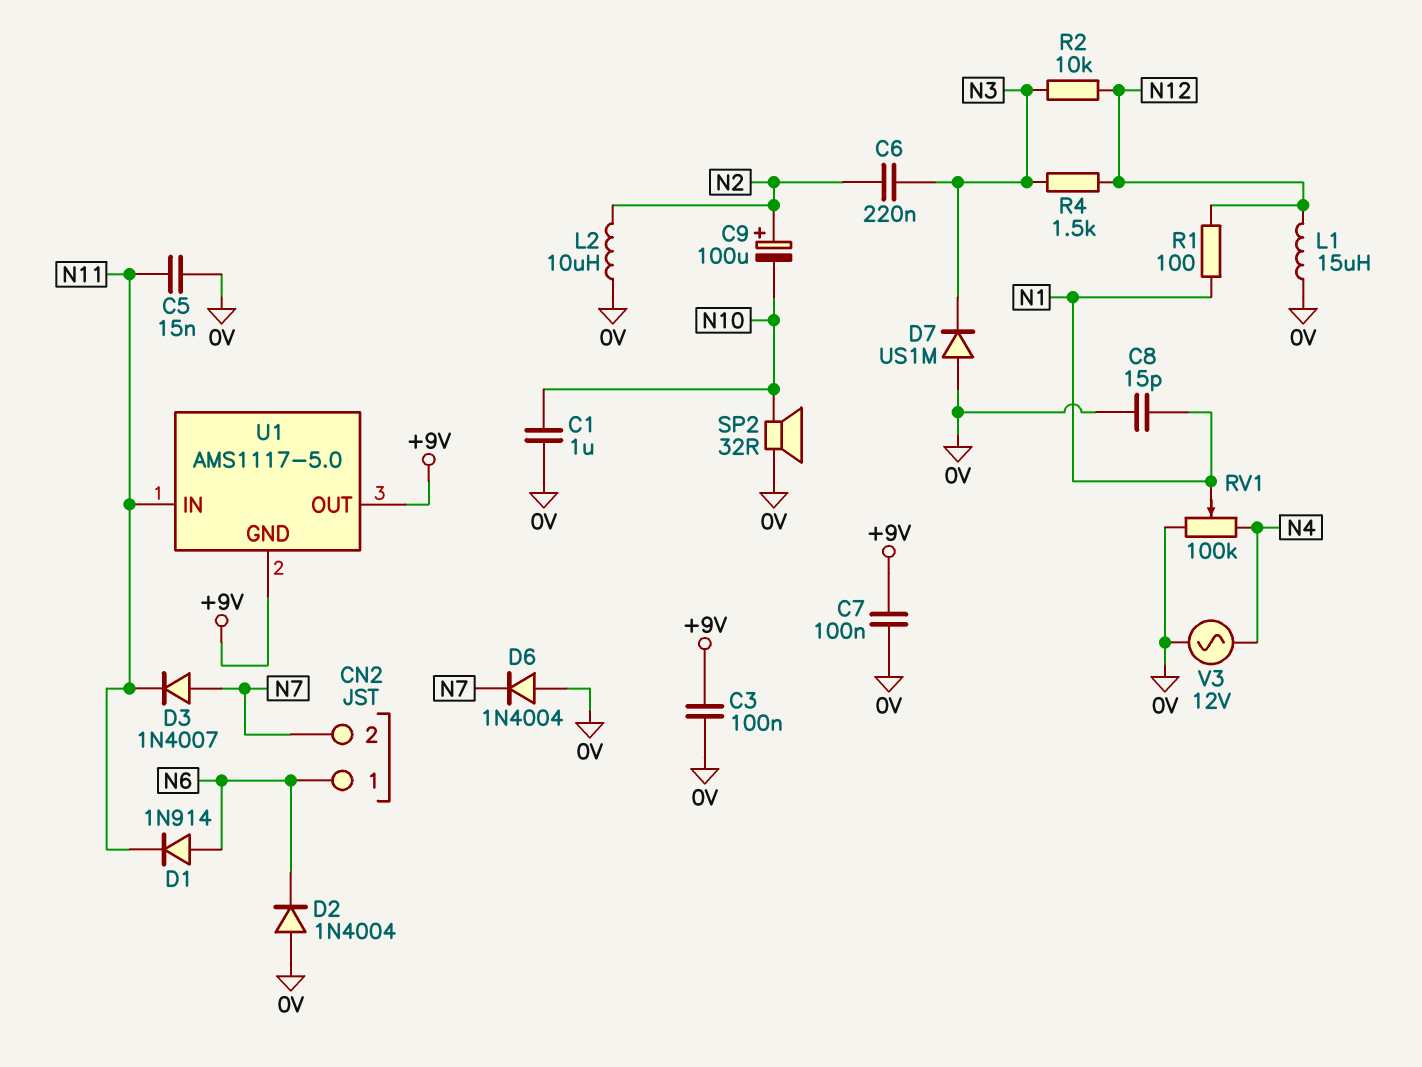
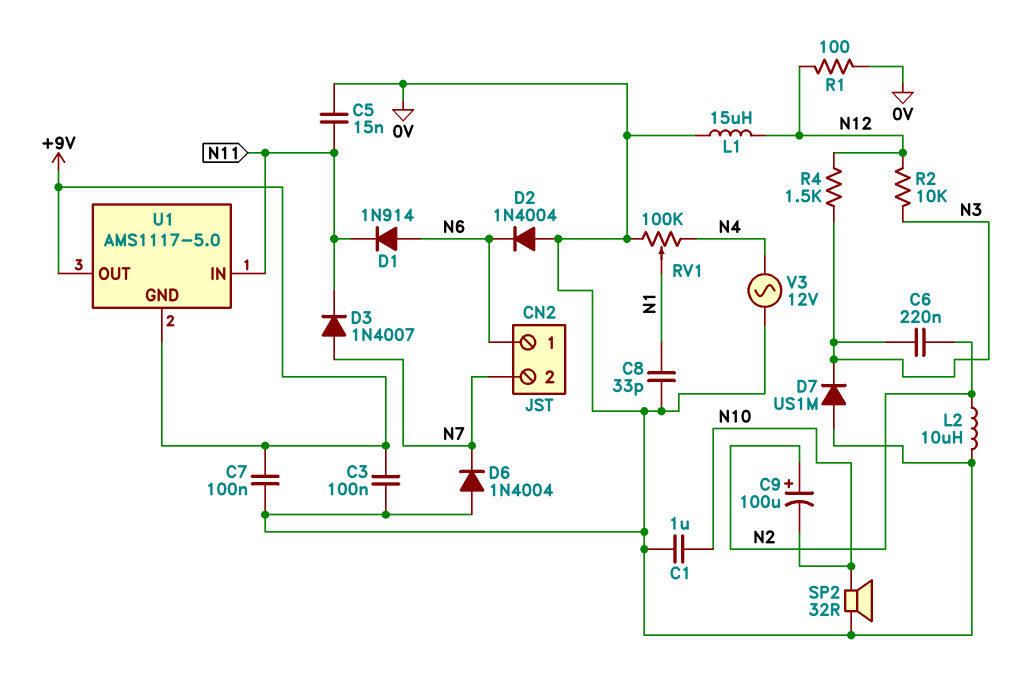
C8: 15pF (0V, N1) -> 33pF (0V, N1)
R1: 100 (N1, N12) -> 100 (0V, N12)

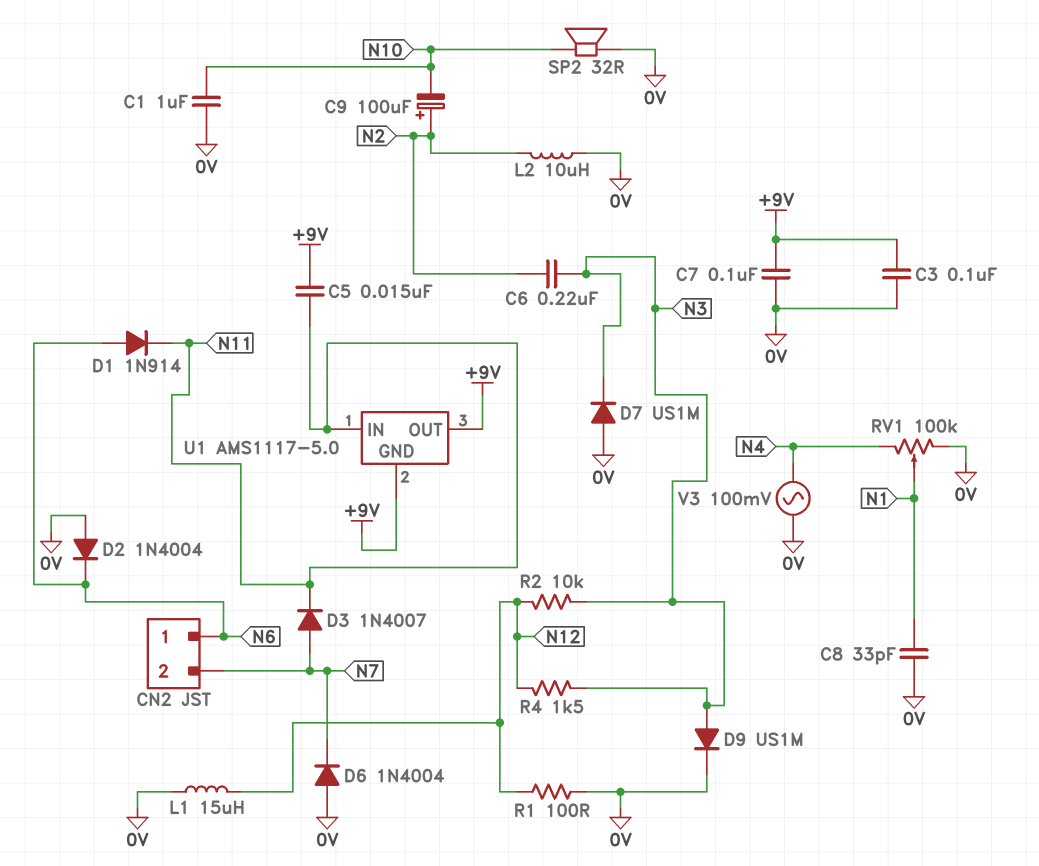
C5: 15nF (0V, N11) -> 15nF (+9V, N11)
D9: none -> diode US1M (A N3, K 0V)
V3: AC 12V (0V, N4) -> AC 100mV (0V, N4)

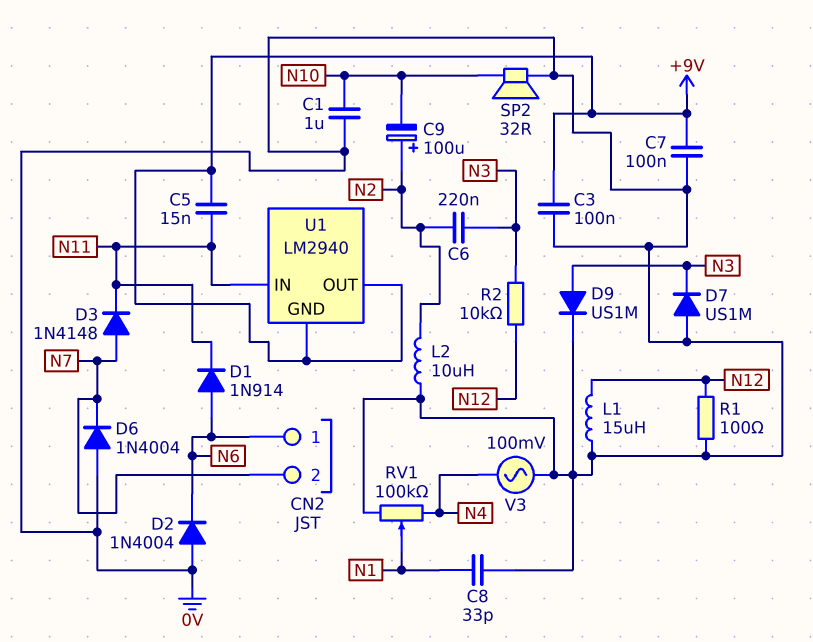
D3: diode 1N4007 (A N7, K N11) -> diode 1N4148 (A N7, K N11)
R4: 1.5k (N3, N12) -> none
U1: AMS1117-5.0 -> LM2940

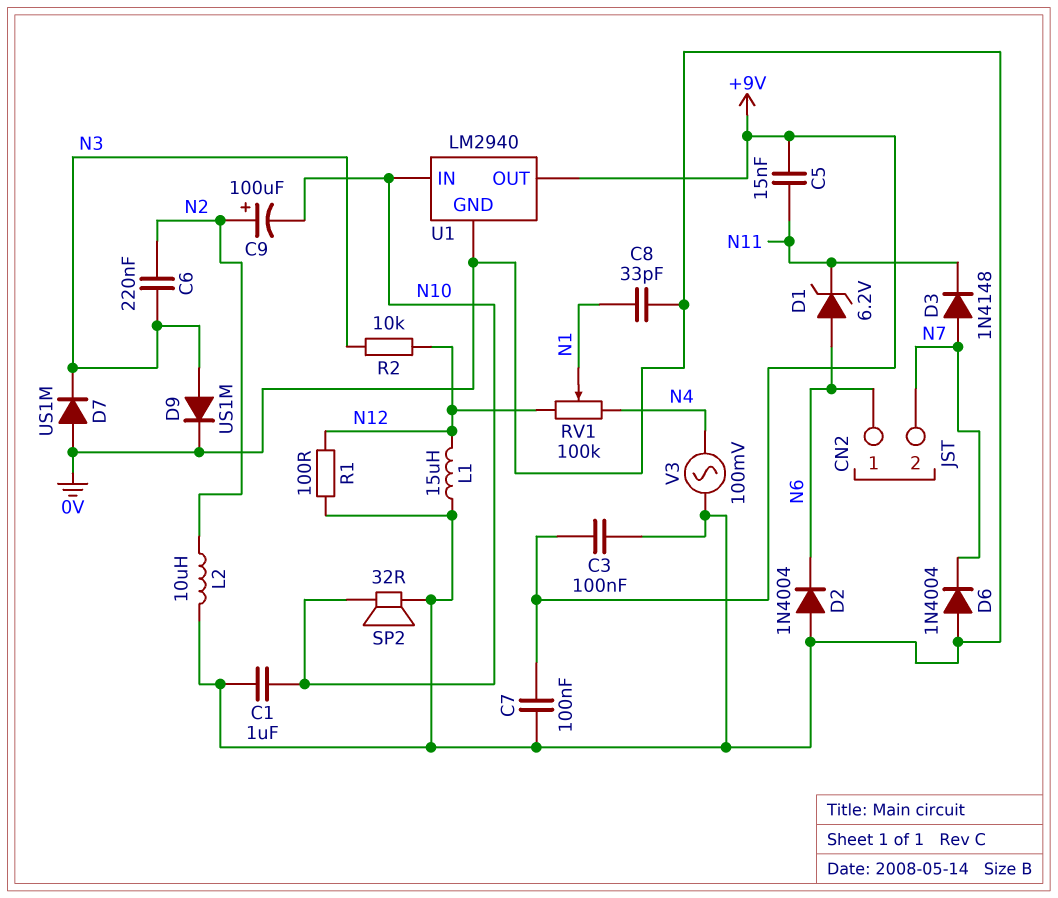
D1: diode 1N914 (A N6, K N11) -> zener 6.2V (A N6, K N11)
RV1: 100k (0V, N4, wiper N1) -> 100k (N4, N12, wiper N1)
U1 pin GND: +9V -> 0V
U1 pin IN: N11 -> N10

